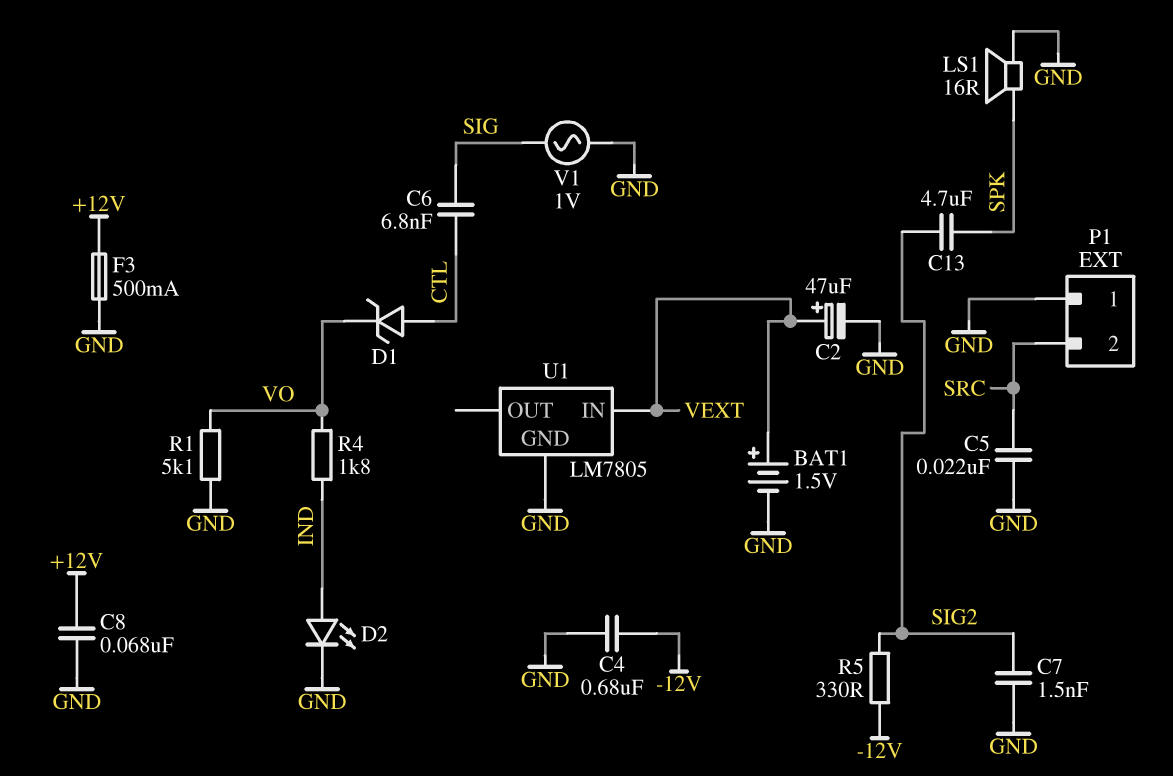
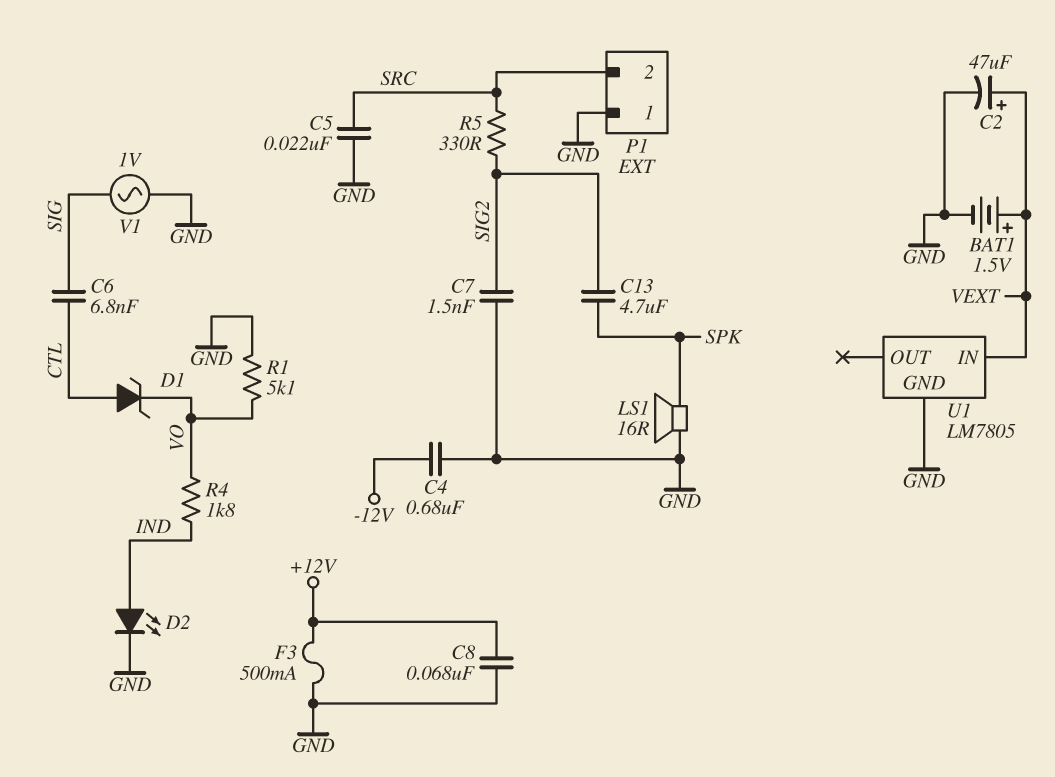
R5: 330 (-12V, SIG2) -> 330 (SIG2, SRC)

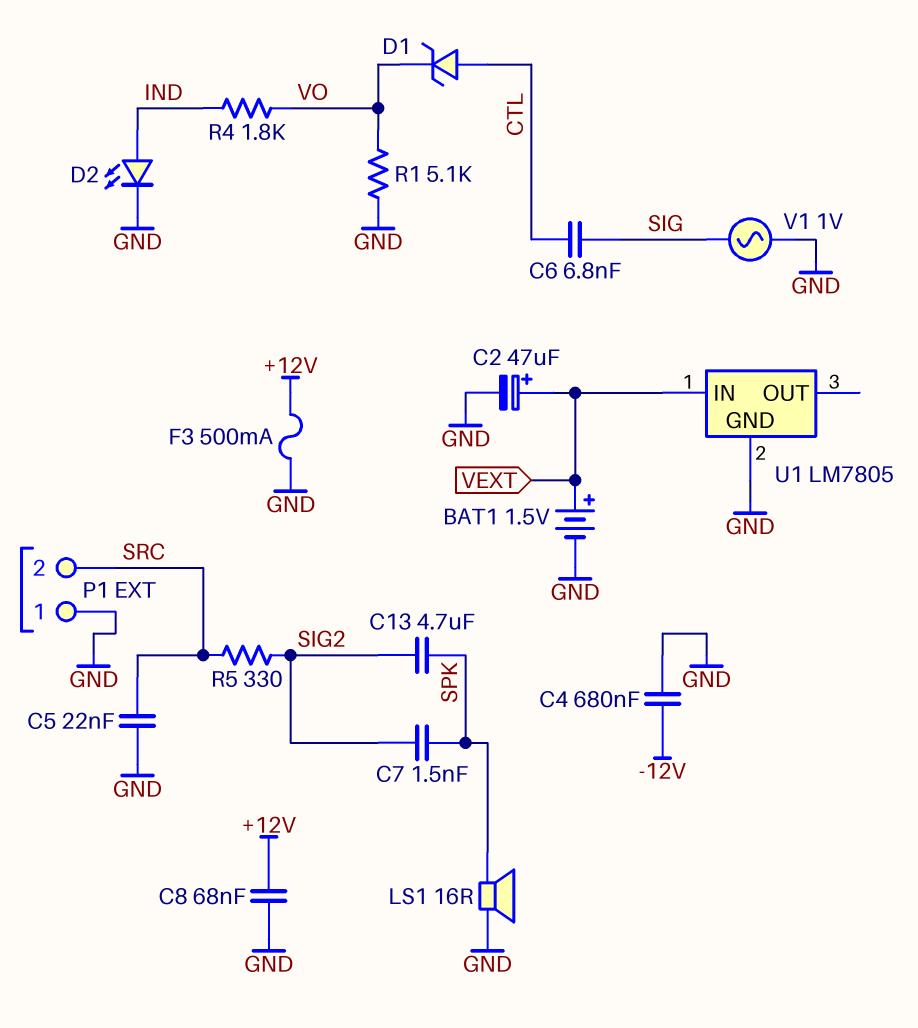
C7: 1.5nF (GND, SIG2) -> 1.5nF (SIG2, SPK)

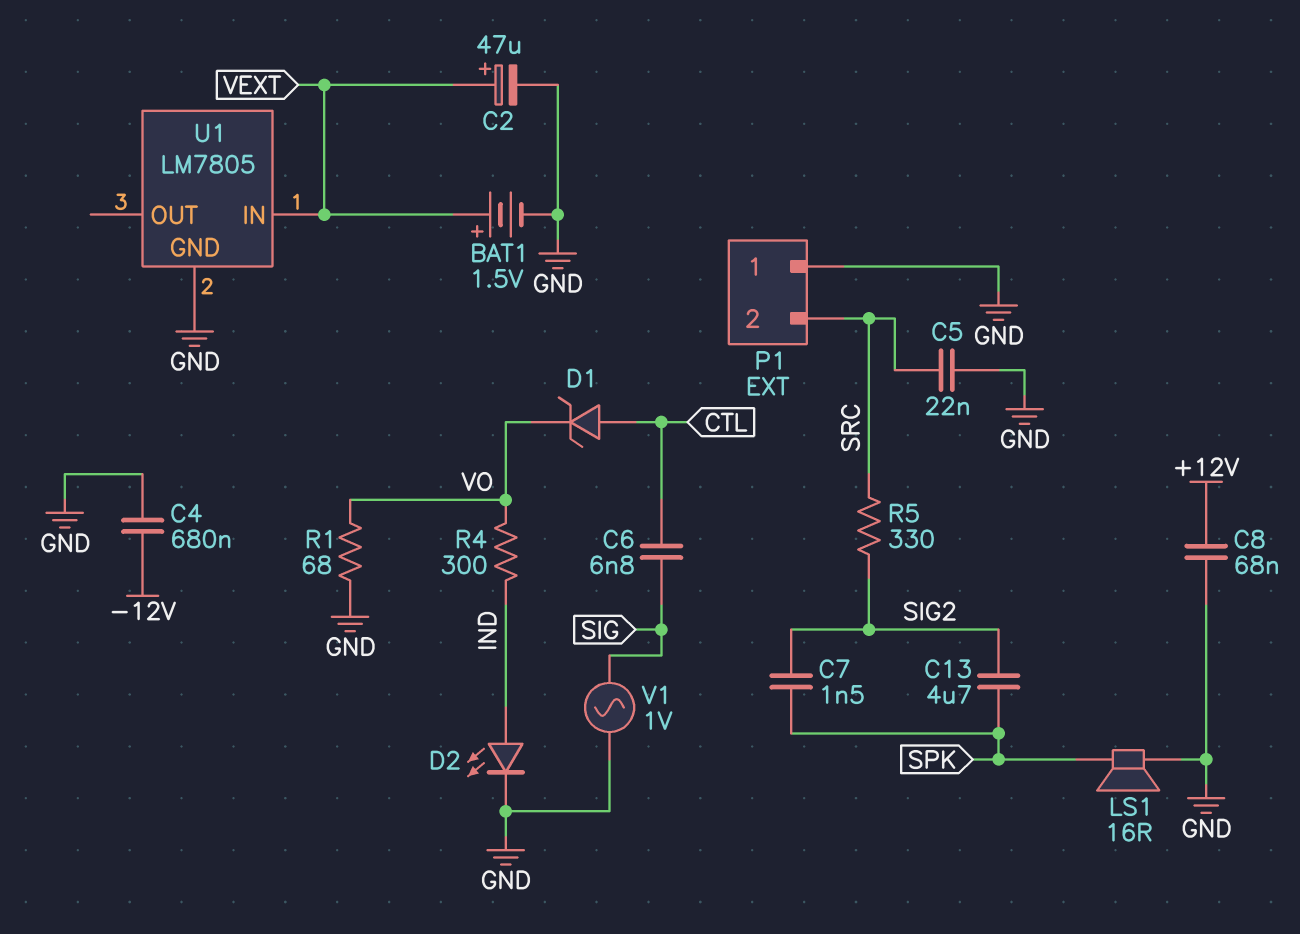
F3: 500mA (+12V, GND) -> none
R1: 5.1k (GND, VO) -> 68 (GND, VO)
R4: 1.8k (IND, VO) -> 300 (IND, VO)

